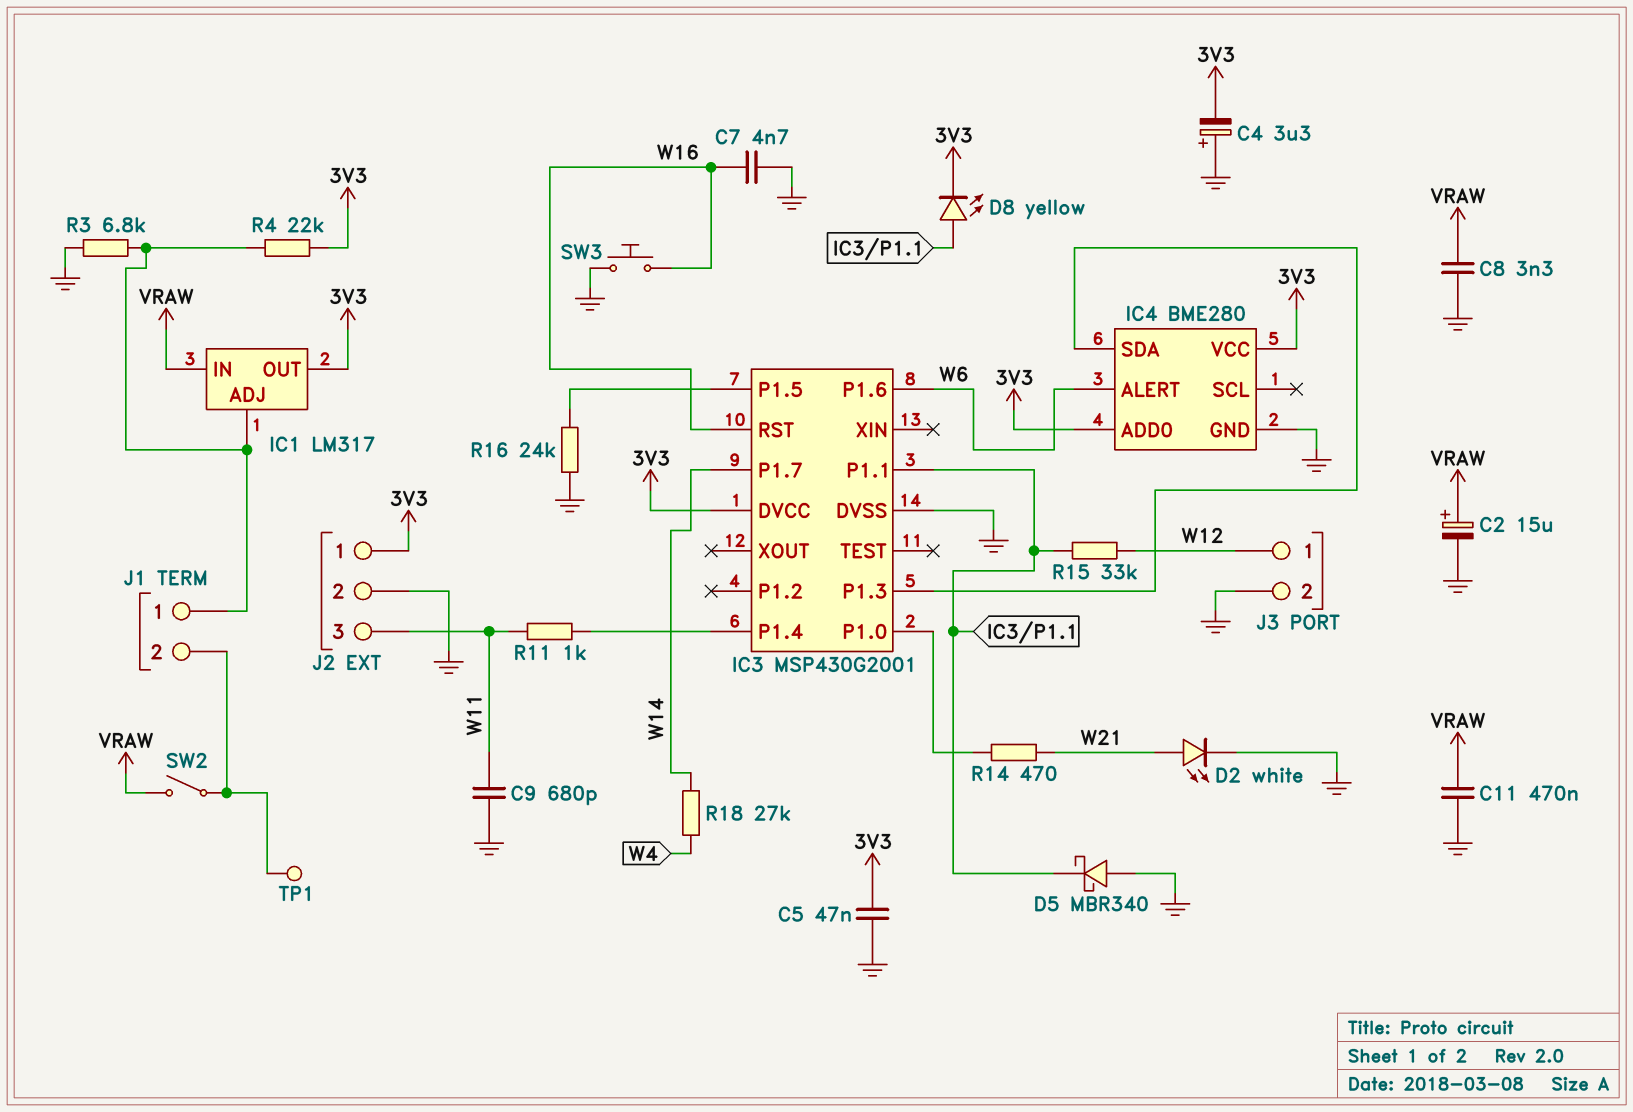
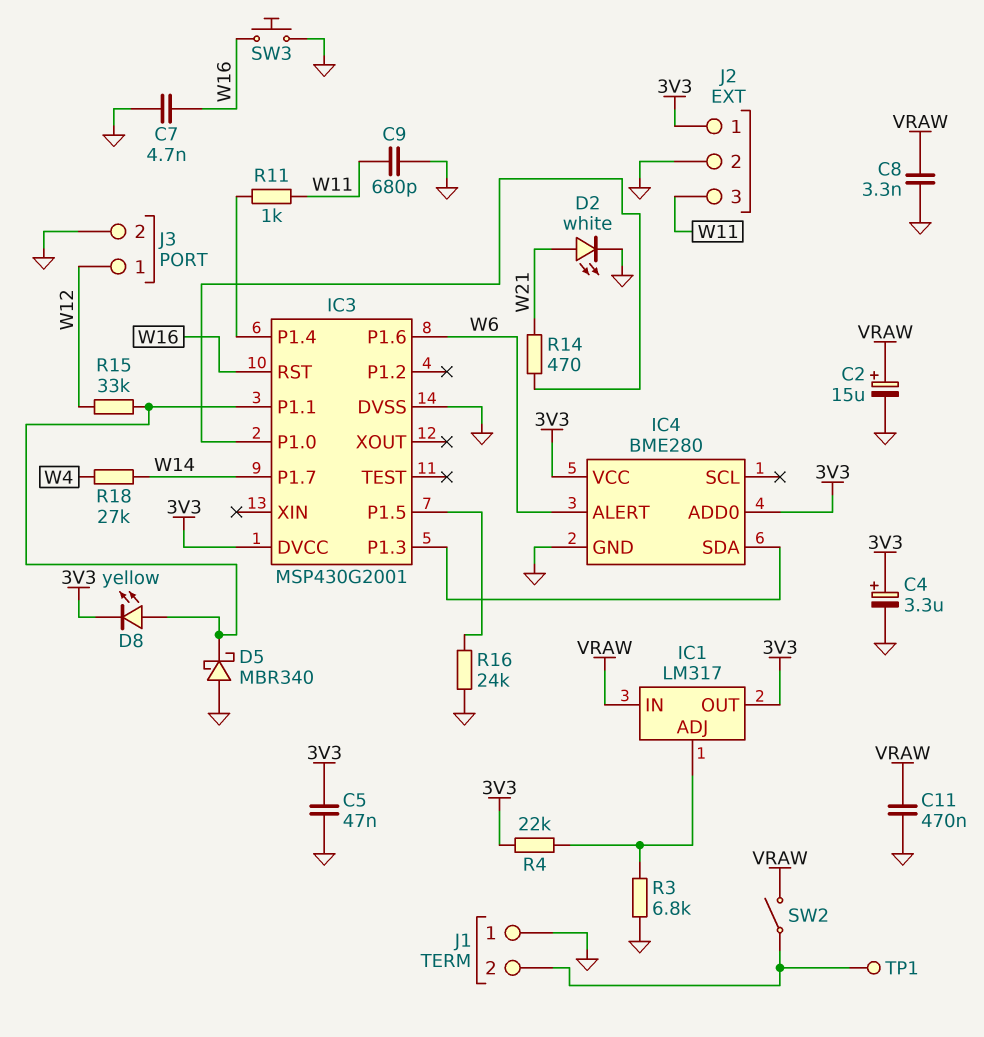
C4: 3.3uF (plus GND, minus 3V3) -> 3.3uF (plus 3V3, minus GND)
J1 pin 1: IC1/ADJ -> GND

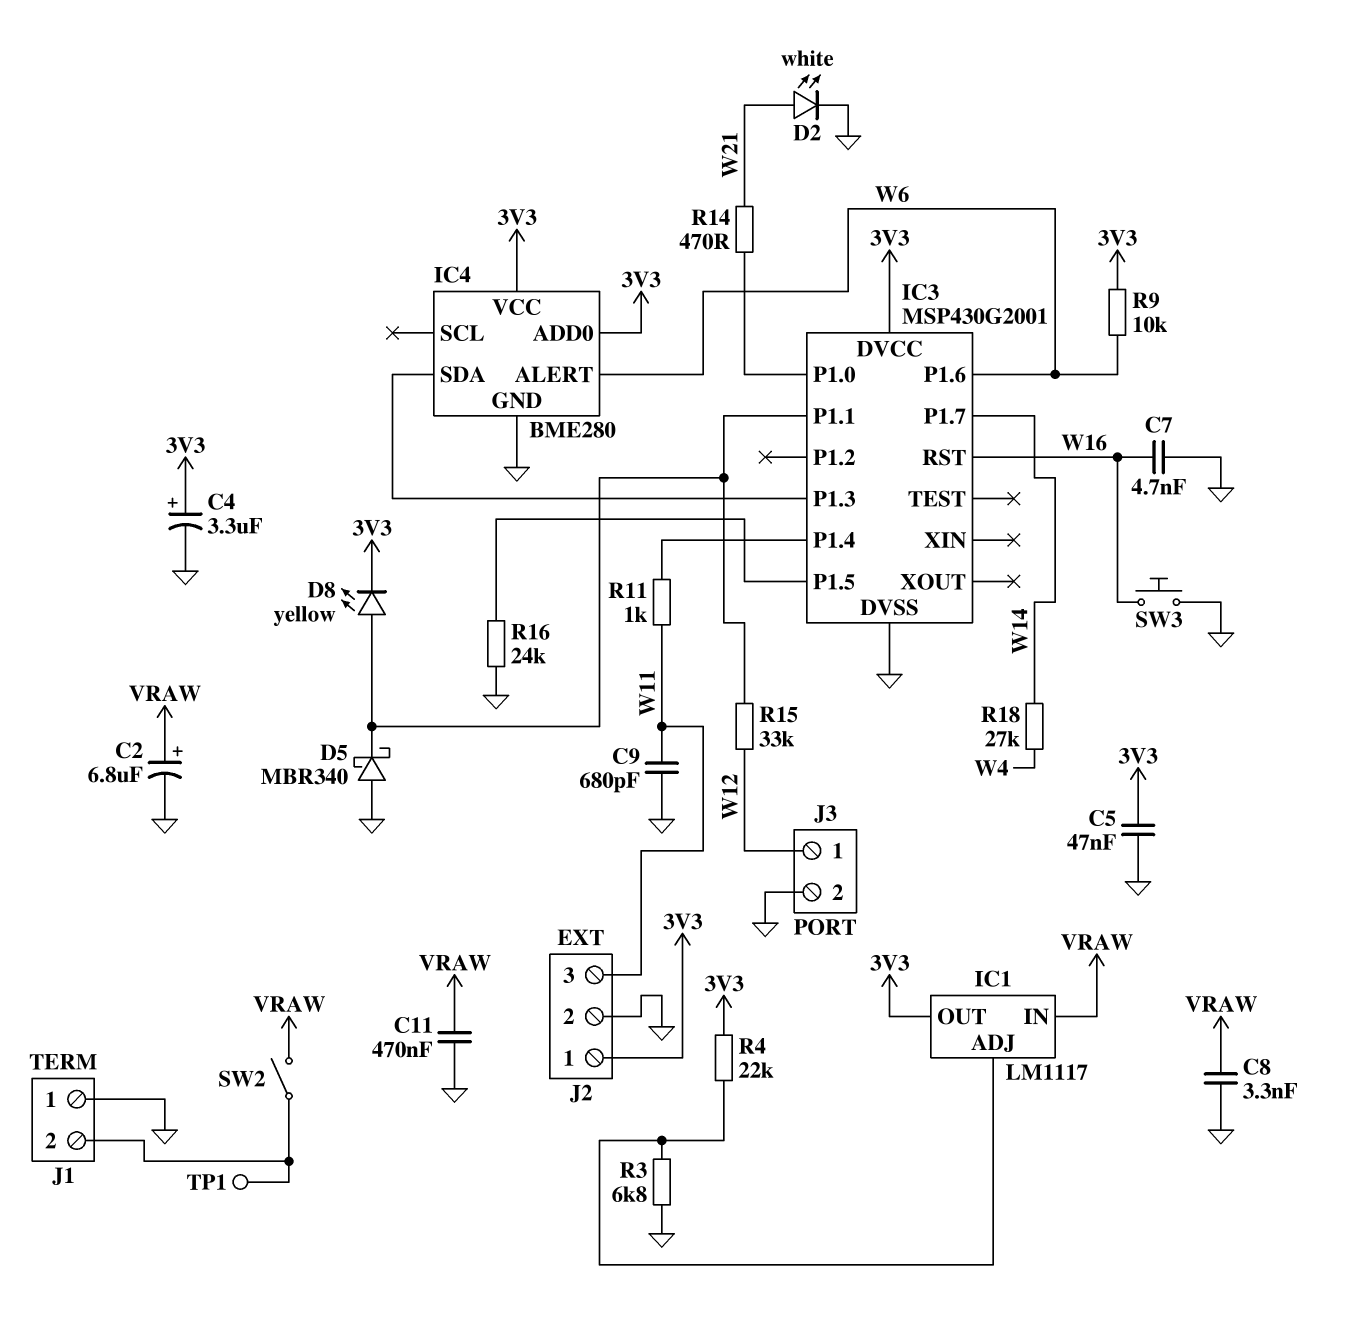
C2: 15uF (plus VRAW, minus GND) -> 6.8uF (plus VRAW, minus GND)
IC1: LM317 -> LM1117
R9: none -> 10k (3V3, W6)

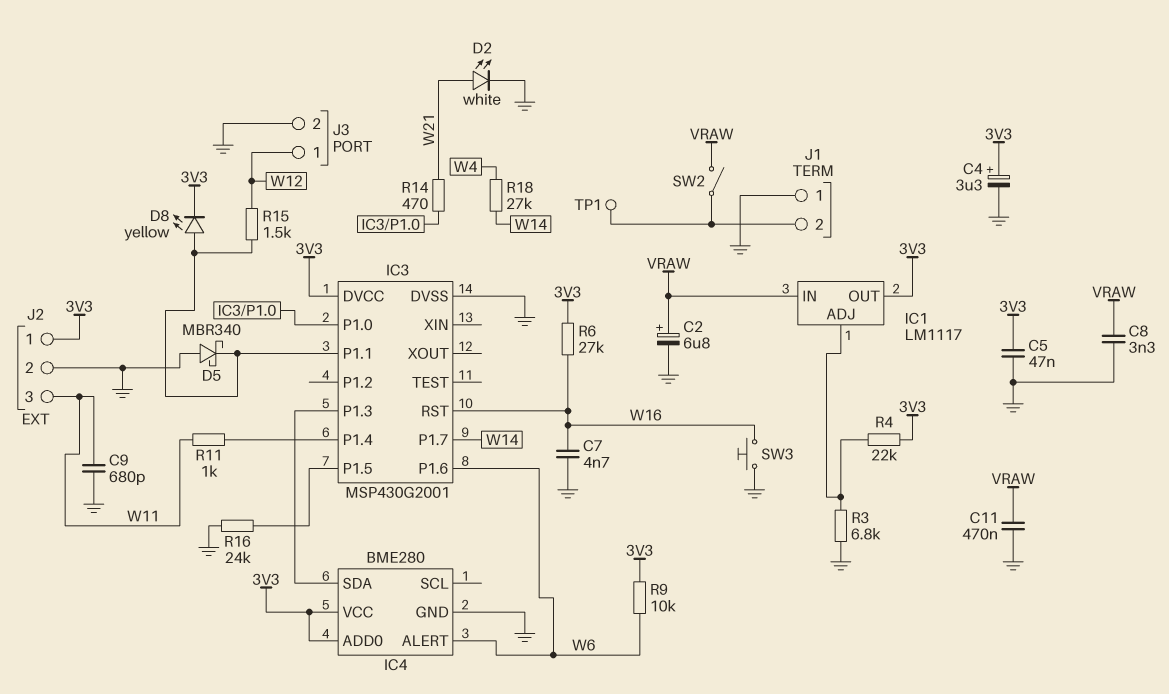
R6: none -> 27k (3V3, W16)
R15: 33k (IC3/P1.1, W12) -> 1.5k (IC3/P1.1, W12)

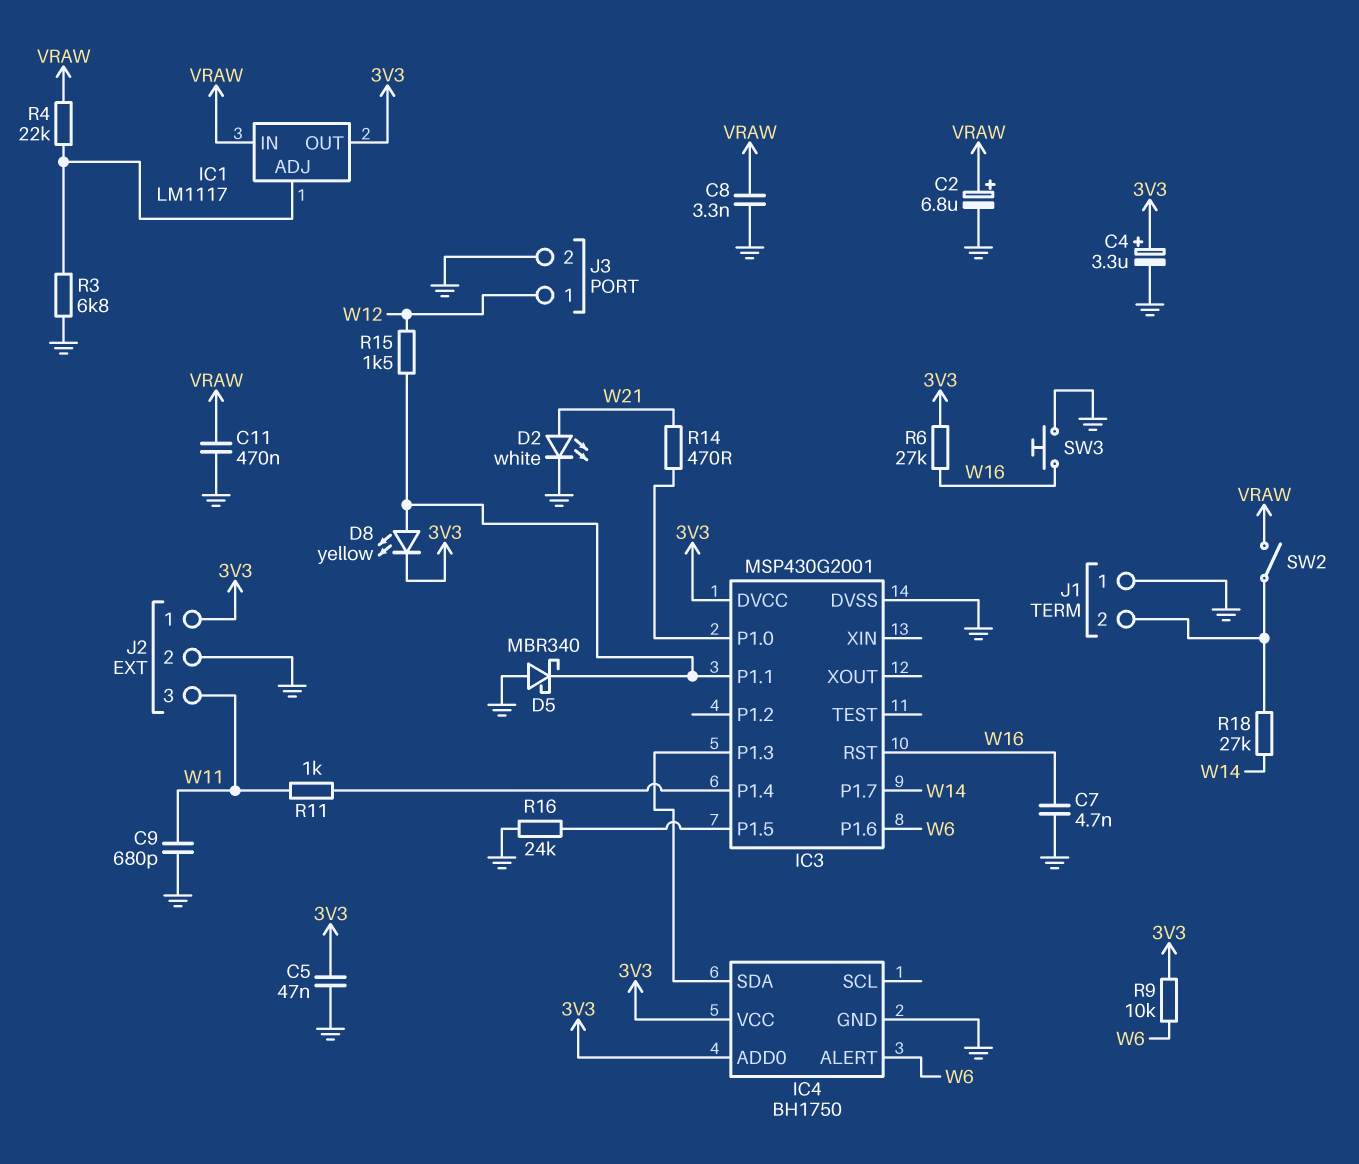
IC4: BME280 -> BH1750
R4: 22k (3V3, IC1/ADJ) -> 22k (IC1/ADJ, VRAW)
R18: 27k (W4, W14) -> 27k (J1/2, W14)
TP1: test point (J1/2) -> none

